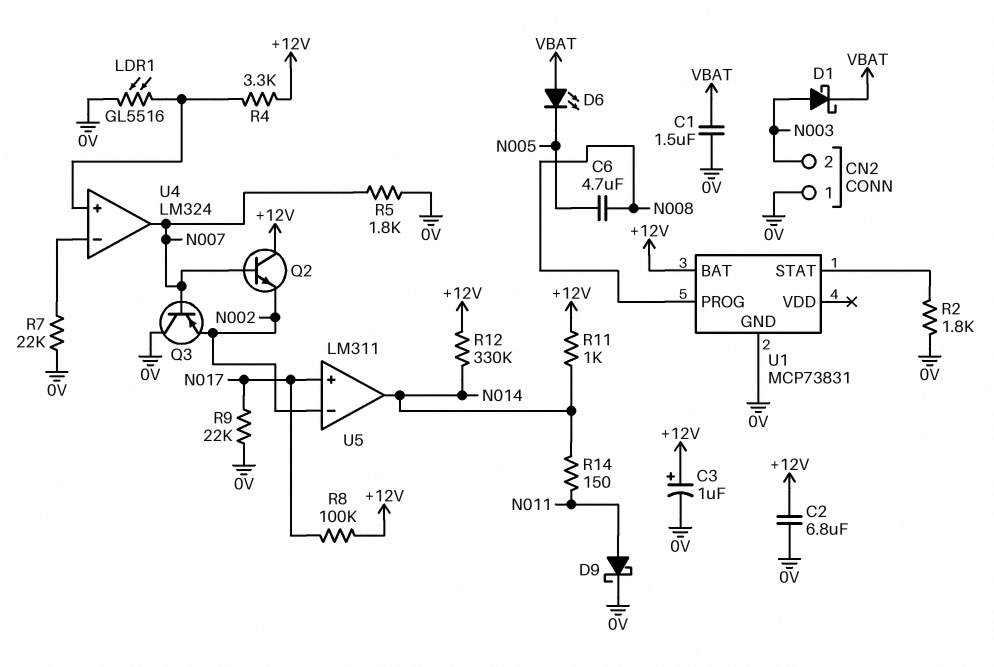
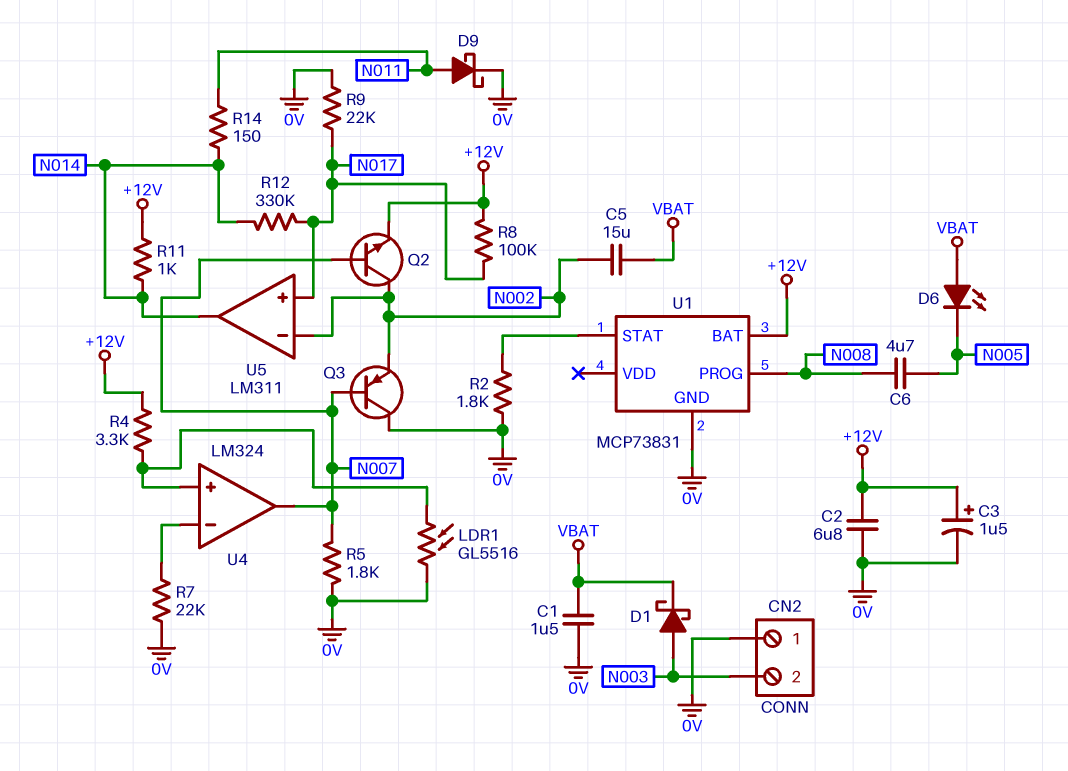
C3: 1uF (plus +12V, minus 0V) -> 1.5uF (plus +12V, minus 0V)
C5: none -> 15uF (N002, VBAT)
Q2: NPN (B N007, C +12V, E N002) -> NPN (B N007, C N002, E +12V)
R12: 330k (+12V, N014) -> 330k (N014, N017)

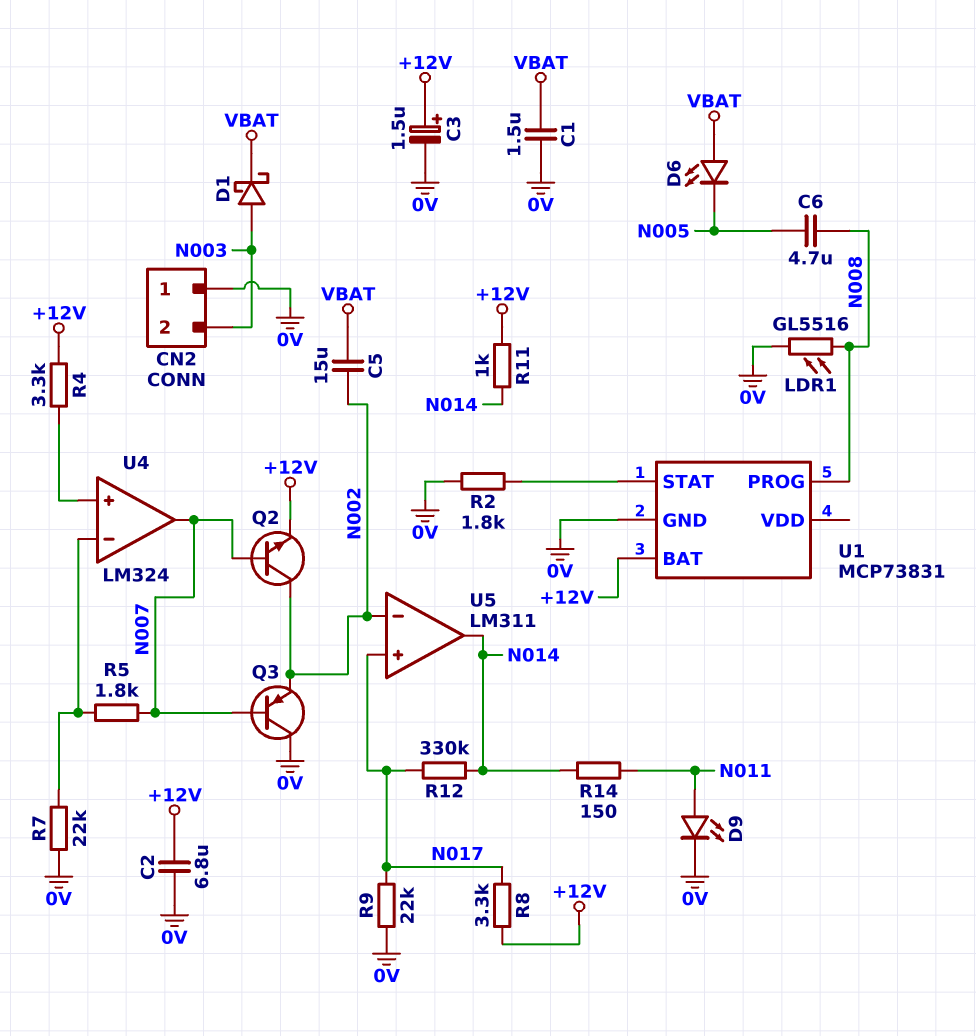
D9: schottky (A N011, K 0V) -> LED (A N011, K 0V)
LDR1: GL5516 (0V, U4/in+) -> GL5516 (0V, N008)
R5: 1.8k (0V, N007) -> 1.8k (N007, U4/in-)
R8: 100k (+12V, N017) -> 3.3k (+12V, N017)

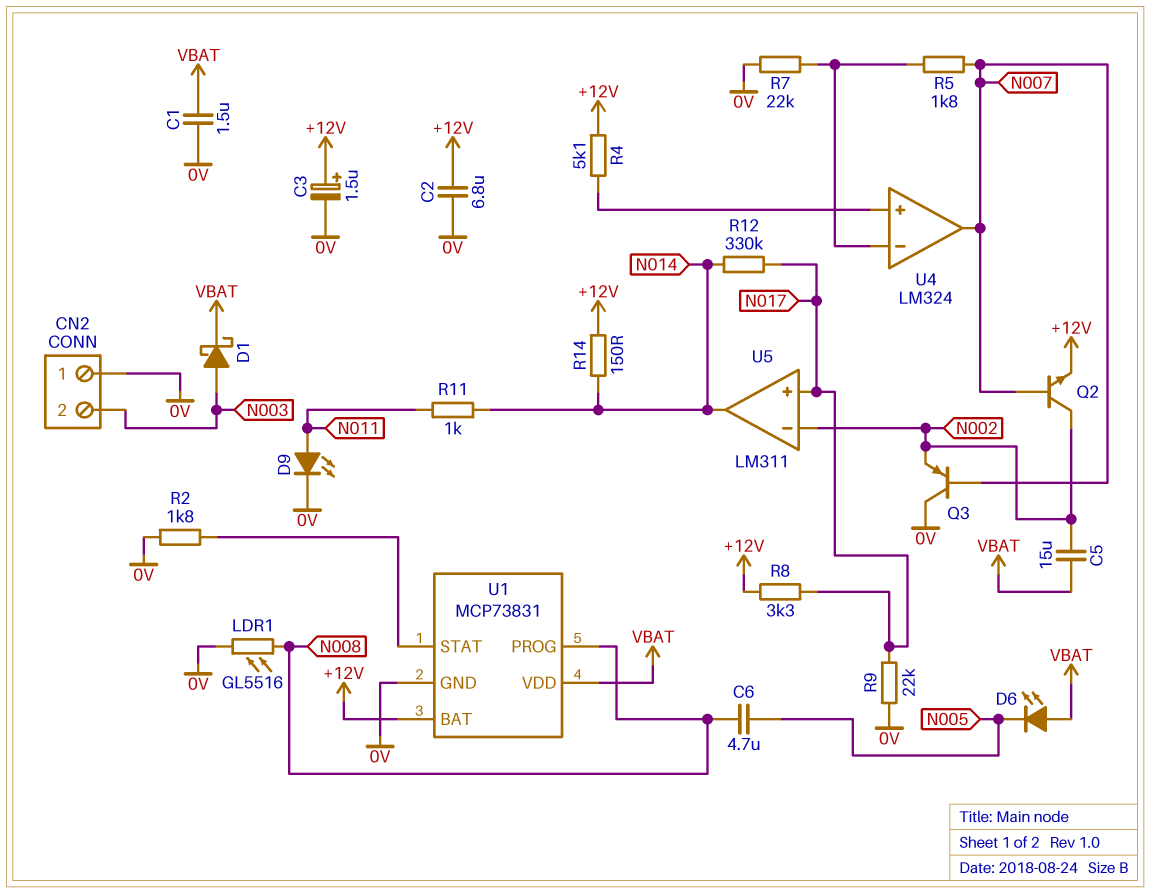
R4: 3.3k (+12V, U4/in+) -> 5.1k (+12V, U4/in+)
R11: 1k (+12V, N014) -> 1k (N011, N014)
R14: 150 (N011, N014) -> 150 (+12V, N014)
U1 pin VDD: none -> VBAT

